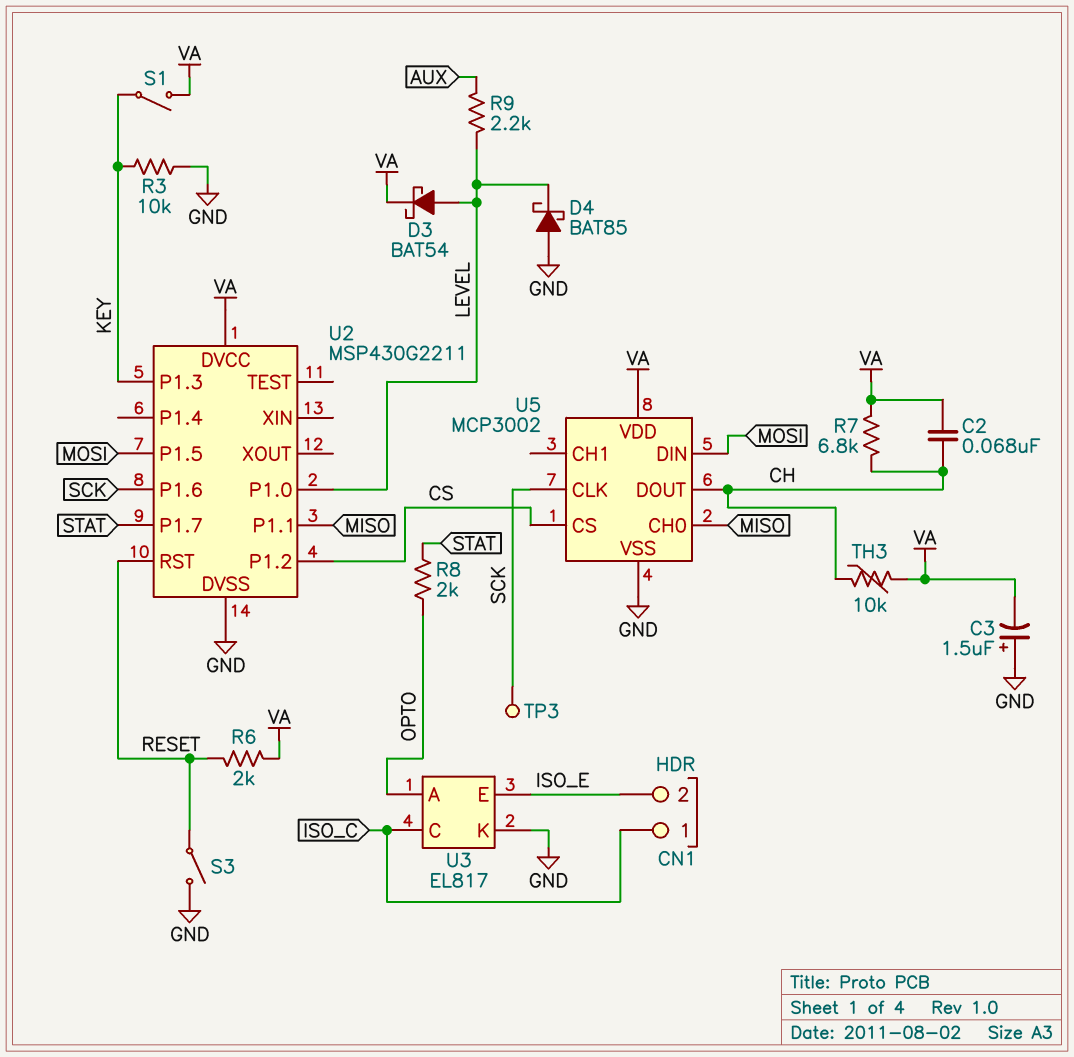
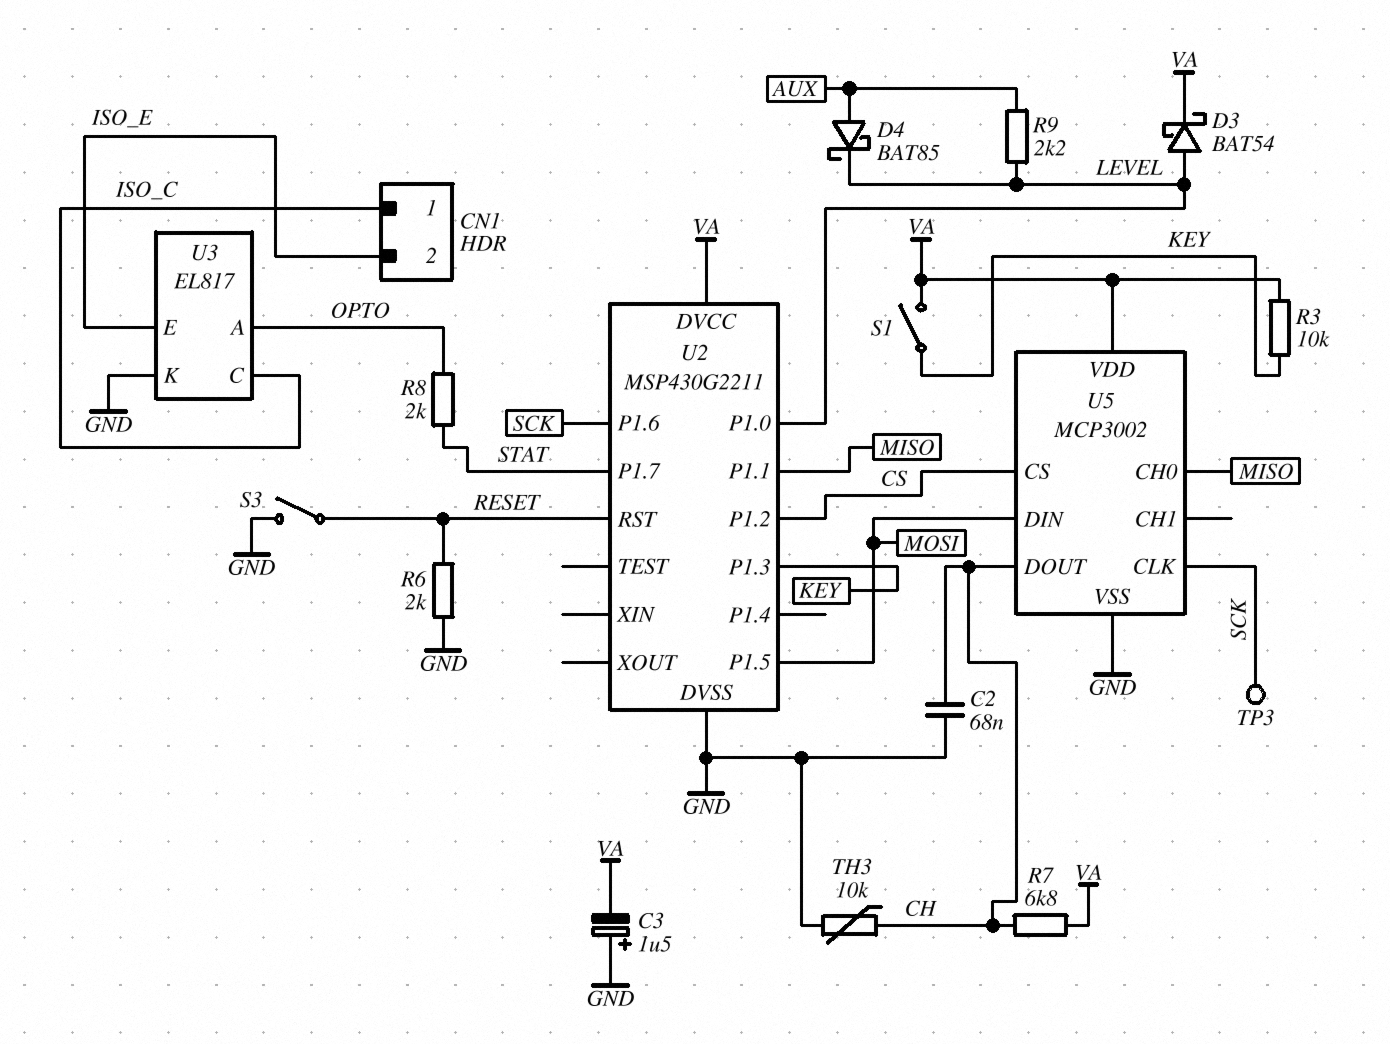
C2: 68nF (CH, VA) -> 68nF (CH, GND)
D4: schottky BAT85 (A GND, K LEVEL) -> schottky BAT85 (A AUX, K LEVEL)
R3: 10k (GND, KEY) -> 10k (KEY, VA)
R6: 2k (RESET, VA) -> 2k (GND, RESET)
TH3: 10k (CH, VA) -> 10k (CH, GND)

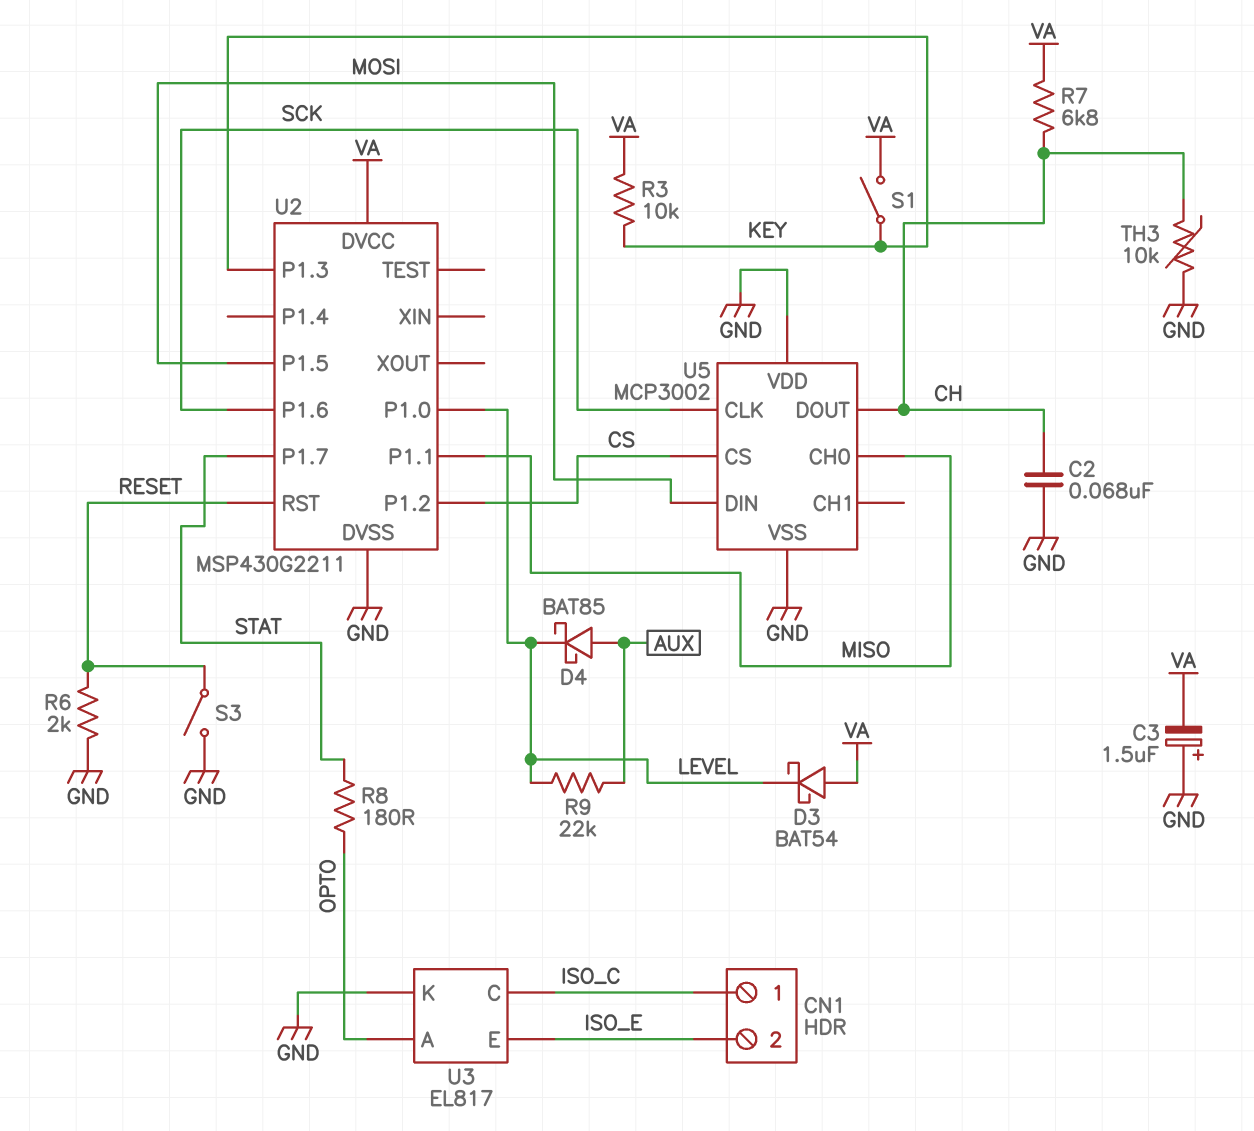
D3: schottky BAT54 (A LEVEL, K VA) -> schottky BAT54 (A VA, K LEVEL)
R8: 2k (OPTO, STAT) -> 180 (OPTO, STAT)
R9: 2.2k (AUX, LEVEL) -> 22k (AUX, LEVEL)
TP3: test point (SCK) -> none
U5 pin VDD: VA -> GND

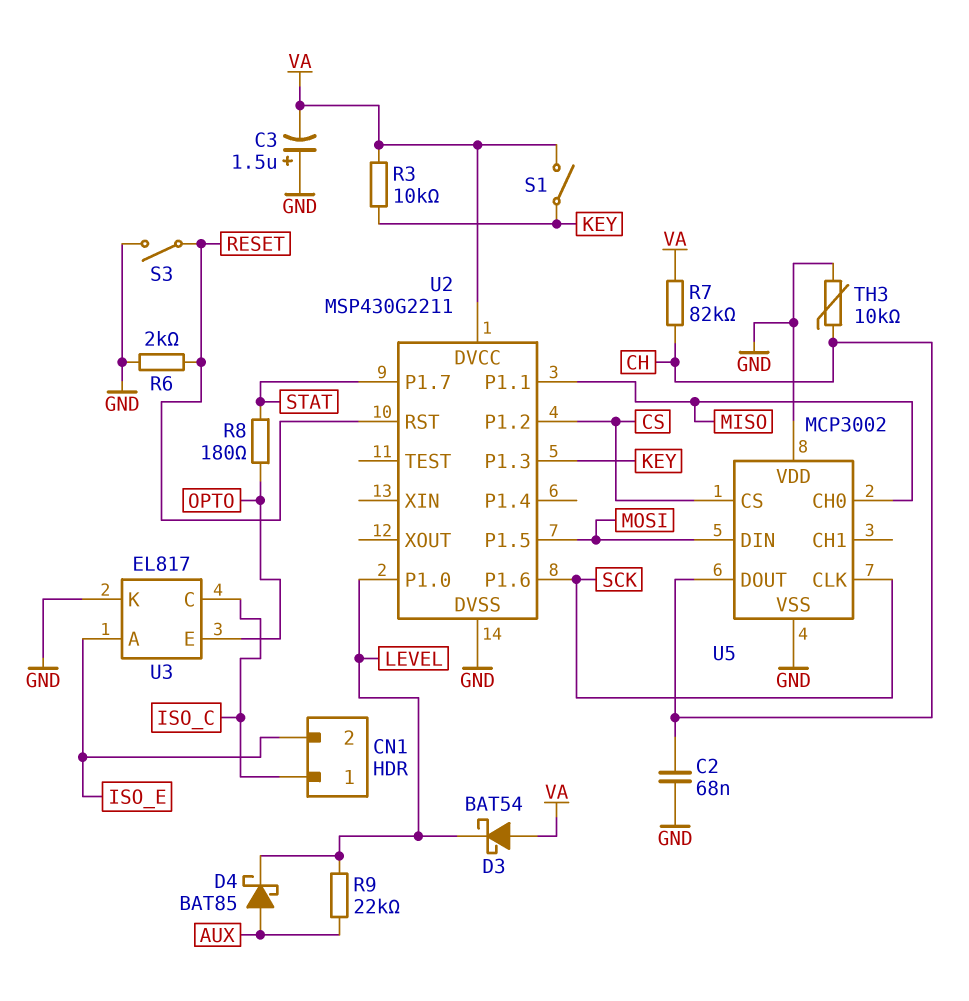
R7: 6.8k (CH, VA) -> 82k (CH, VA)
U3 pin A: OPTO -> ISO_E
U3 pin E: ISO_E -> OPTO

